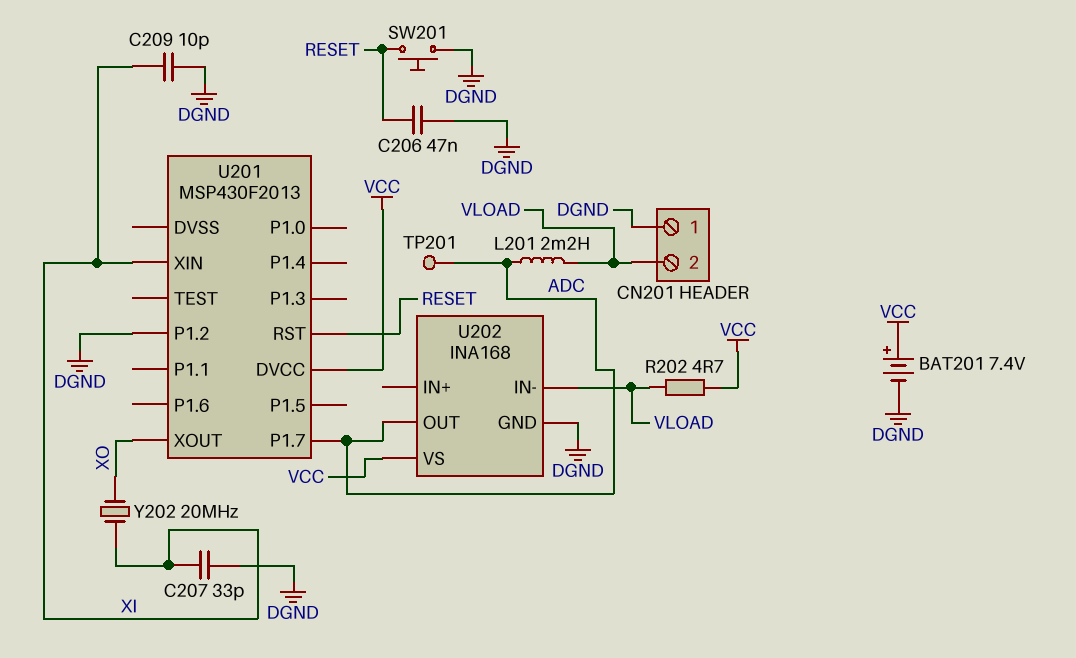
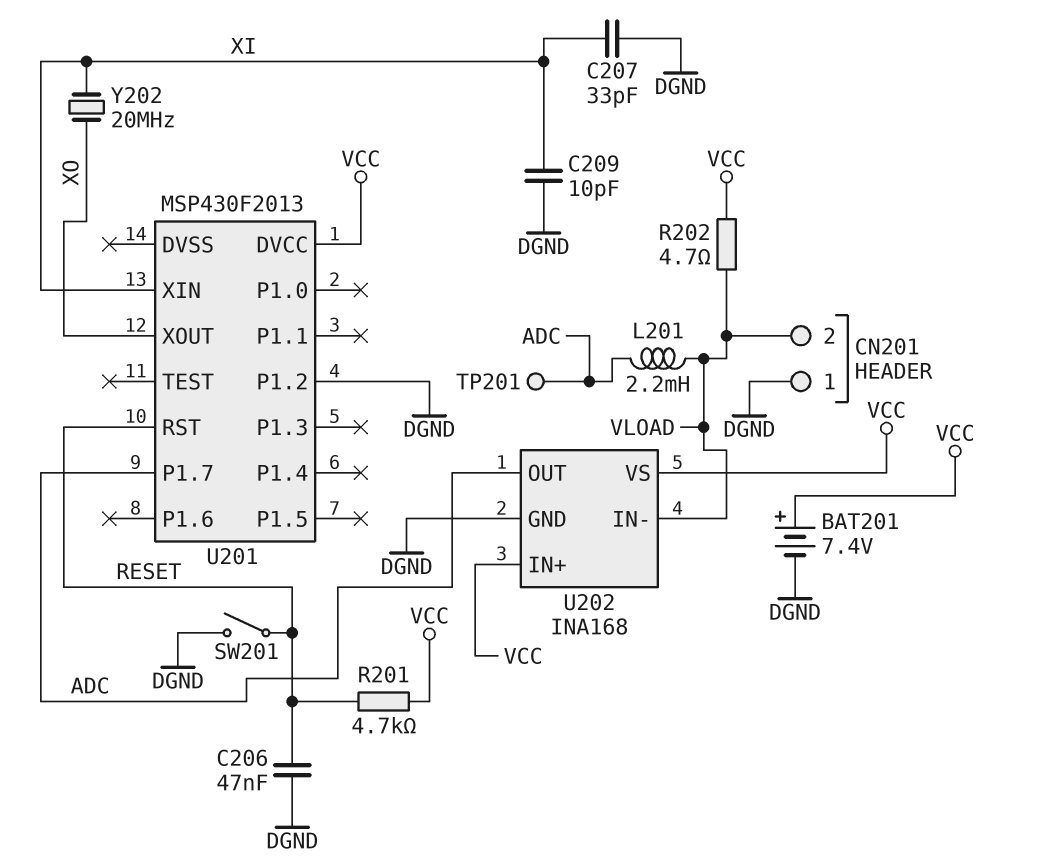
R201: none -> 4.7k (RESET, VCC)
SW201: button (DGND, RESET) -> switch (DGND, RESET)
U202 pin IN+: none -> VCC

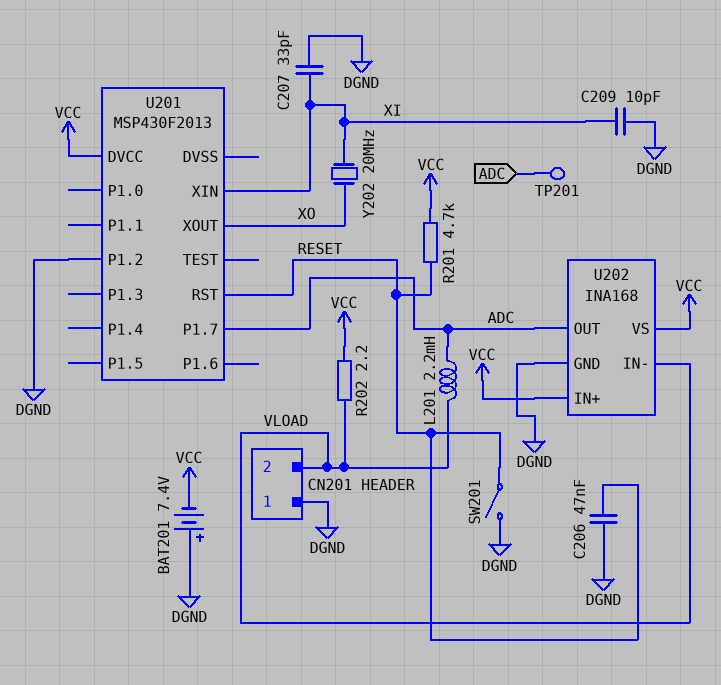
BAT201: 7.4V (plus VCC, minus DGND) -> 7.4V (plus DGND, minus VCC)
R202: 4.7 (VCC, VLOAD) -> 2.2 (VCC, VLOAD)

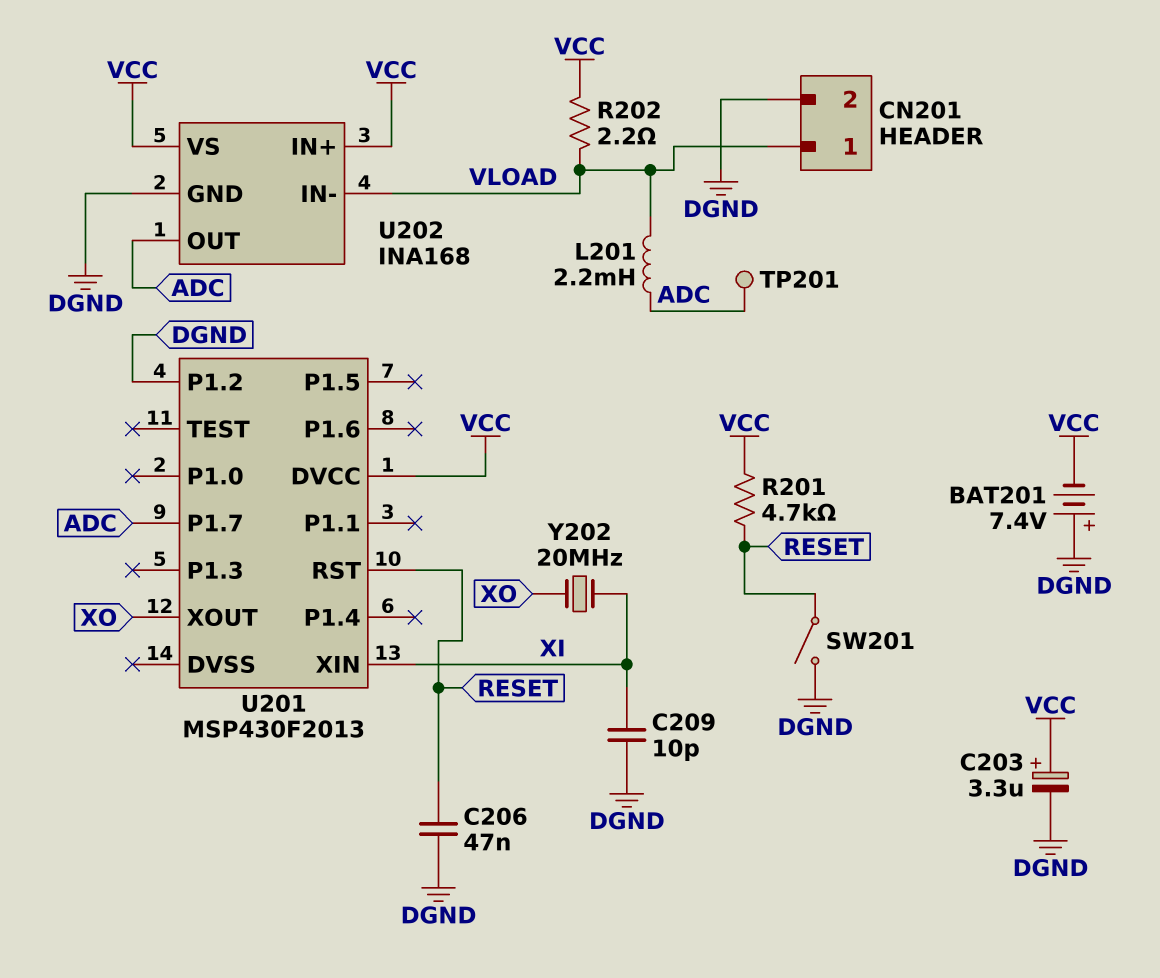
C203: none -> 3.3uF (plus VCC, minus DGND)
C207: 33pF (DGND, XI) -> none
CN201 pin 1: DGND -> VLOAD
CN201 pin 2: VLOAD -> DGND

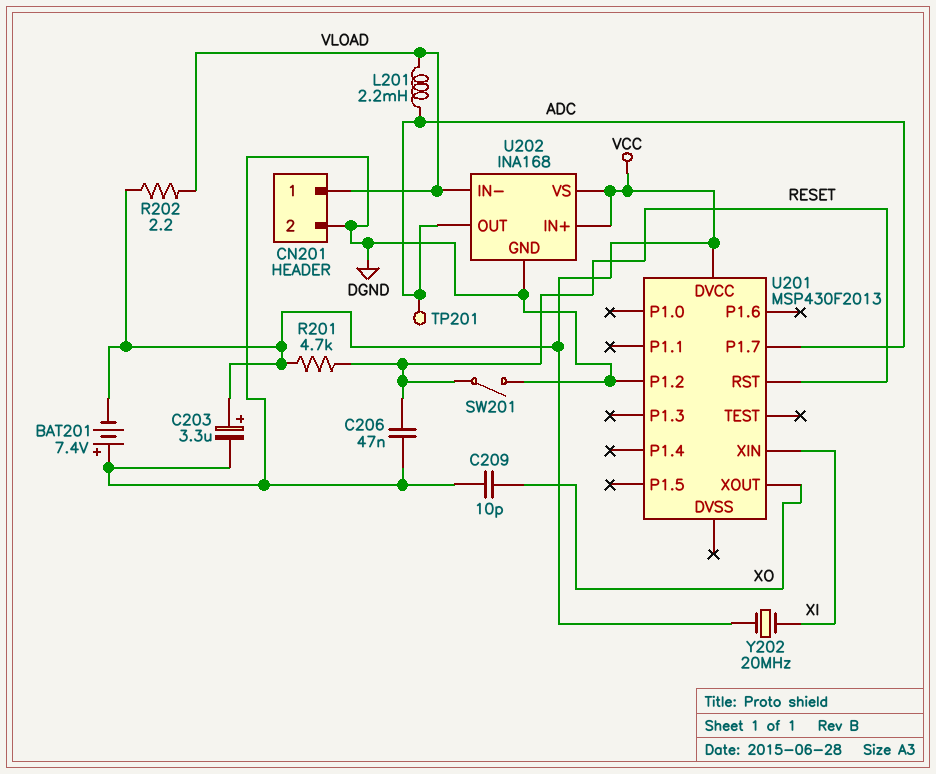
C209: 10pF (DGND, XI) -> 10pF (DGND, XO)
Y202: 20MHz (XI, XO) -> 20MHz (VCC, XI)

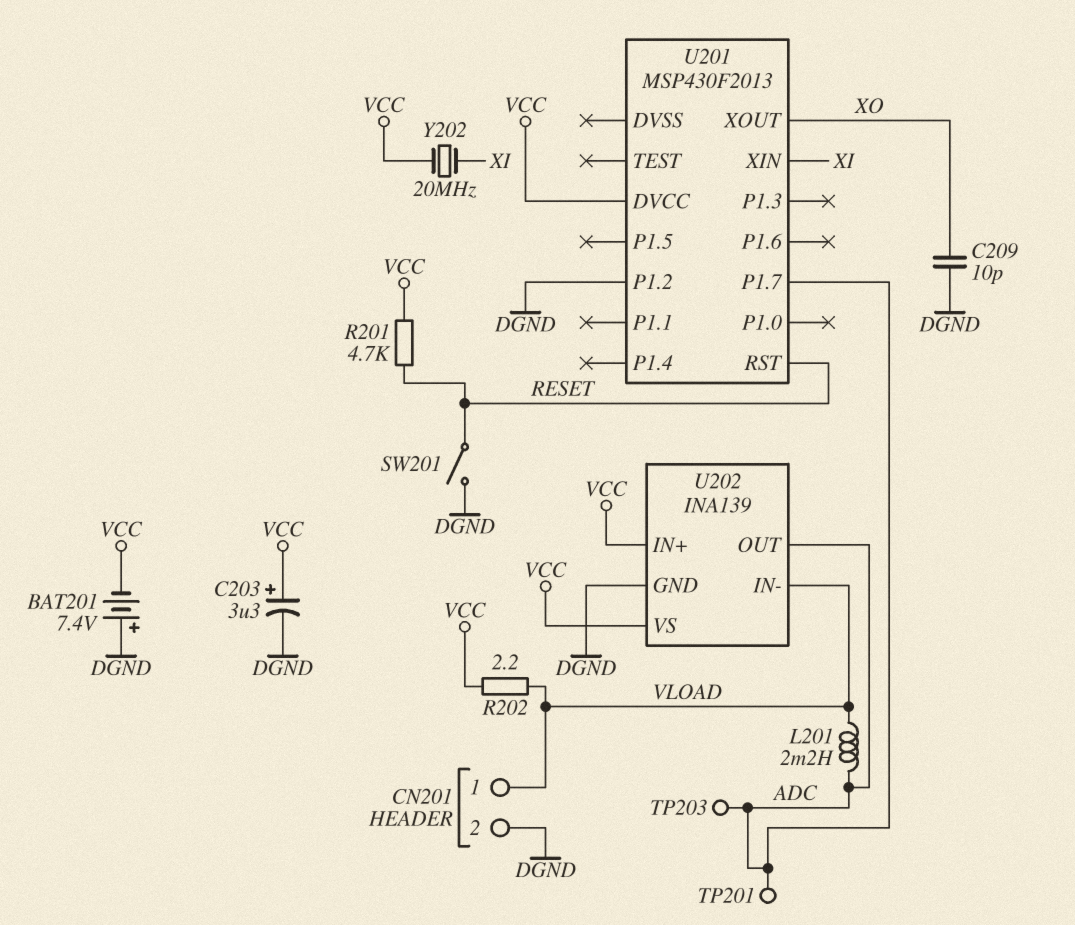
C206: 47nF (DGND, RESET) -> none
TP203: none -> test point (ADC)
U202: INA168 -> INA139

